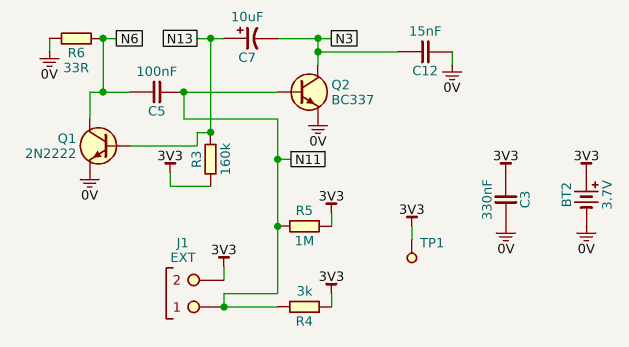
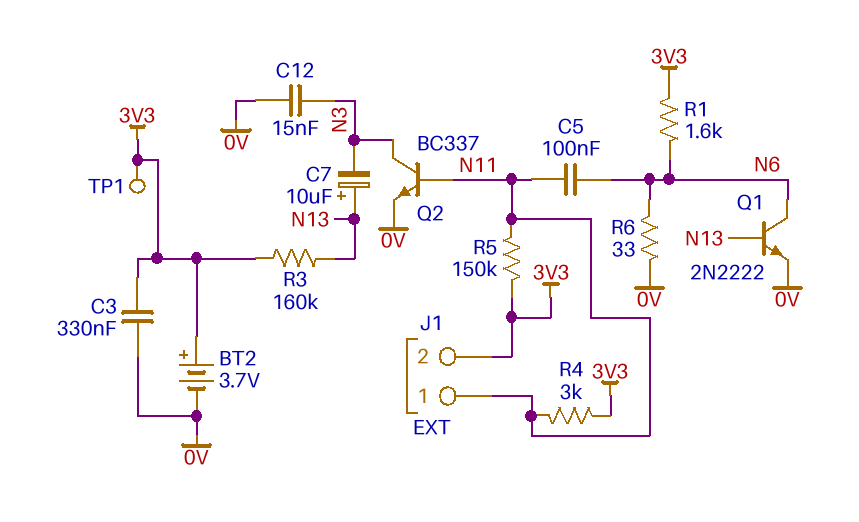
R1: none -> 1.6k (3V3, N6)
R5: 1M (3V3, N11) -> 150k (3V3, N11)

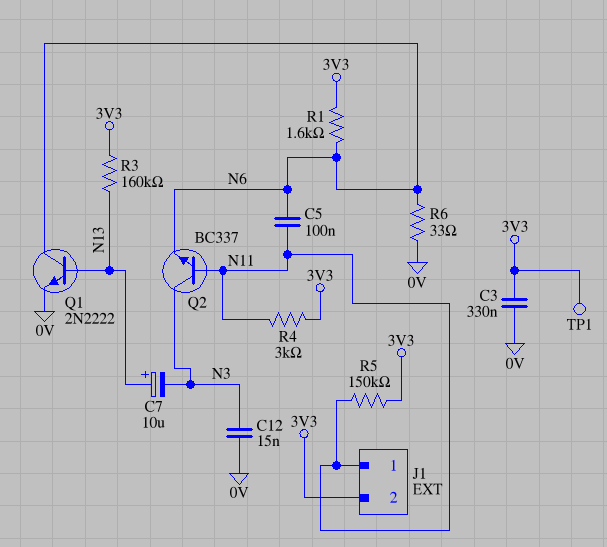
BT2: 3.7V (plus 3V3, minus 0V) -> none
Q2: NPN BC337 (B N11, C N3, E 0V) -> NPN BC337 (B N11, C N3, E N6)

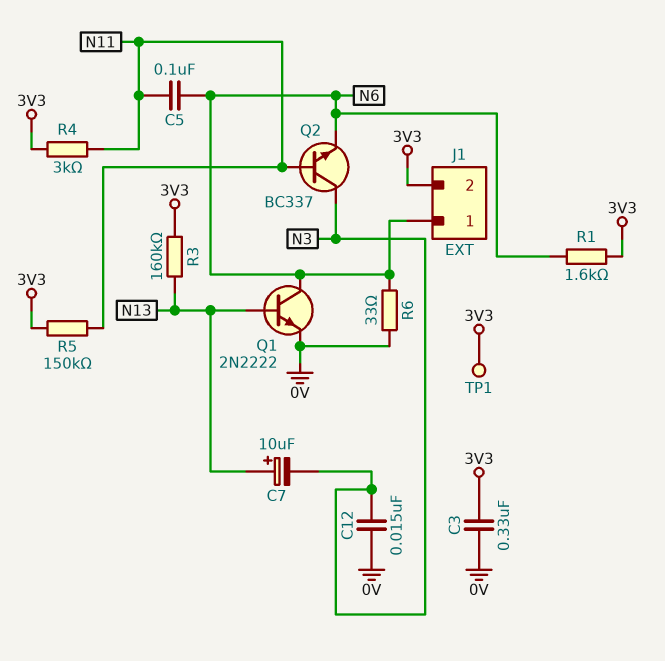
J1 pin 1: N11 -> N6

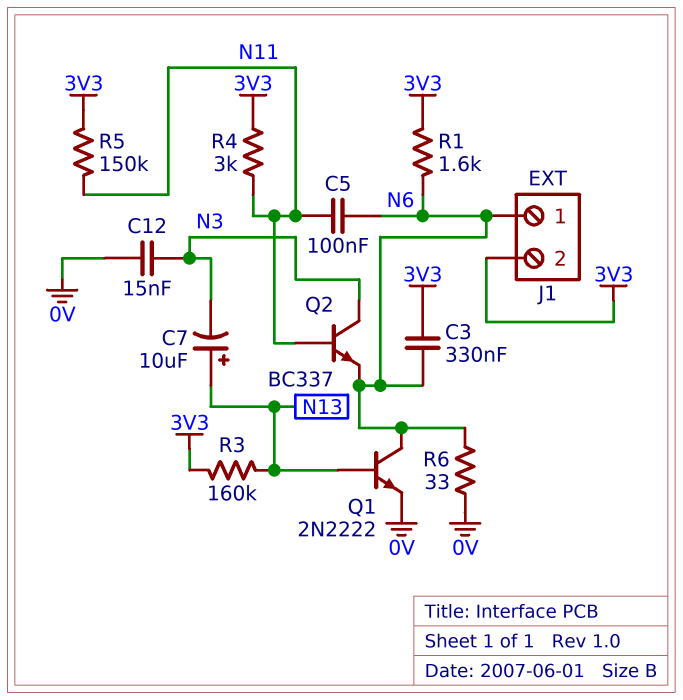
C3: 330nF (0V, 3V3) -> 330nF (3V3, N6)
TP1: test point (3V3) -> none

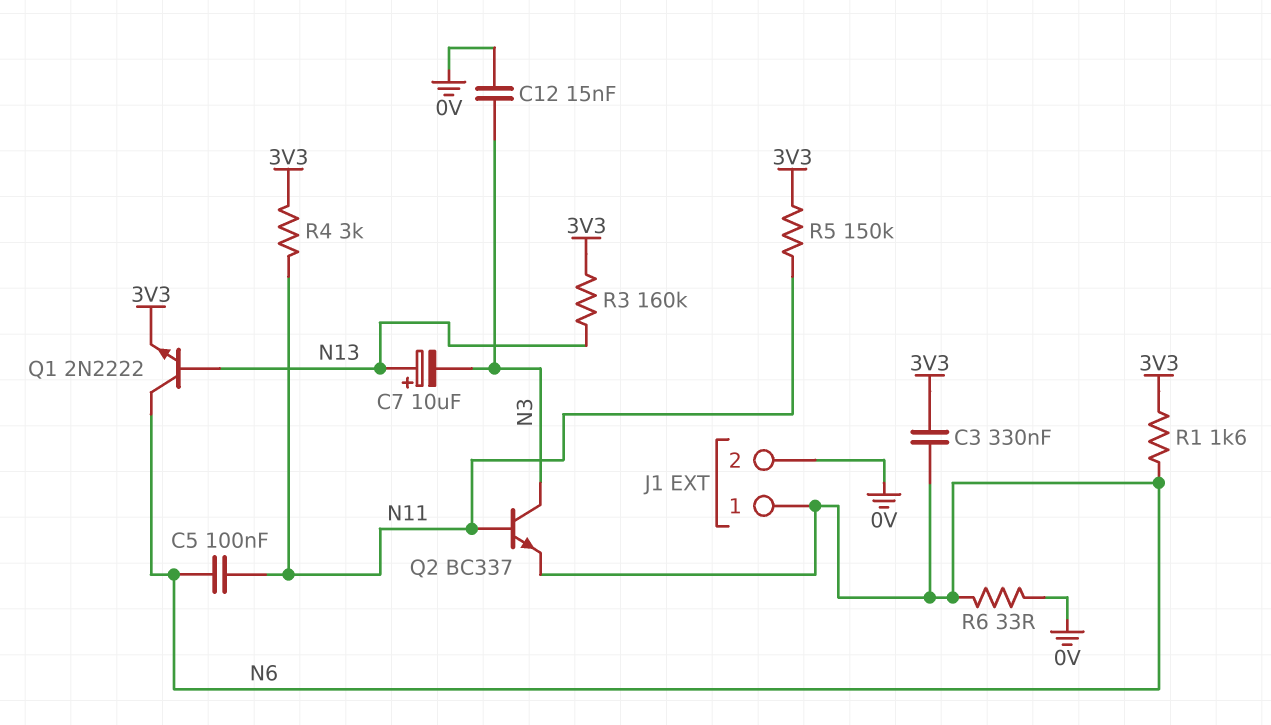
J1 pin 2: 3V3 -> 0V
Q1: NPN 2N2222 (B N13, C N6, E 0V) -> NPN 2N2222 (B N13, C N6, E 3V3)

